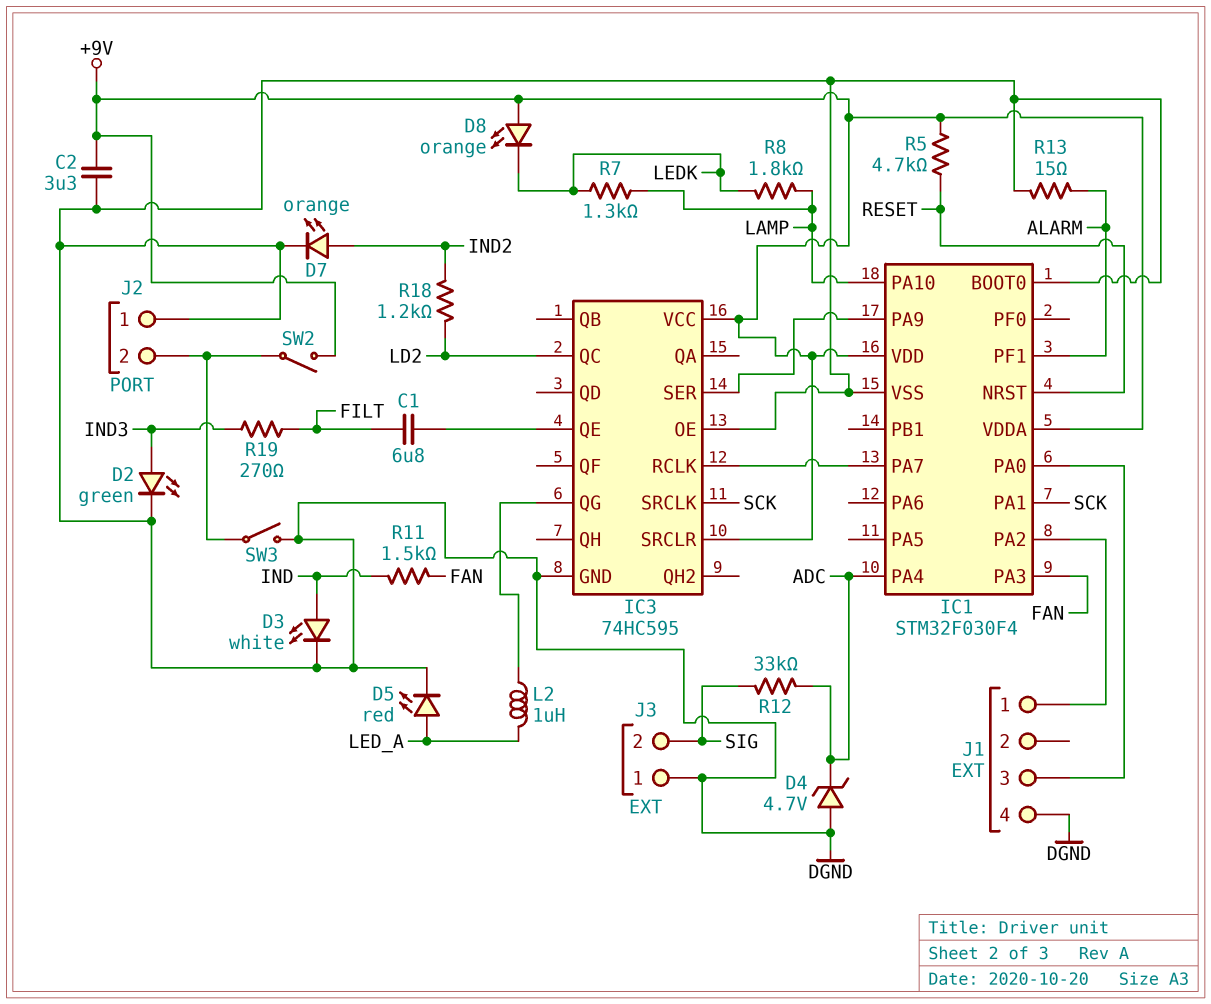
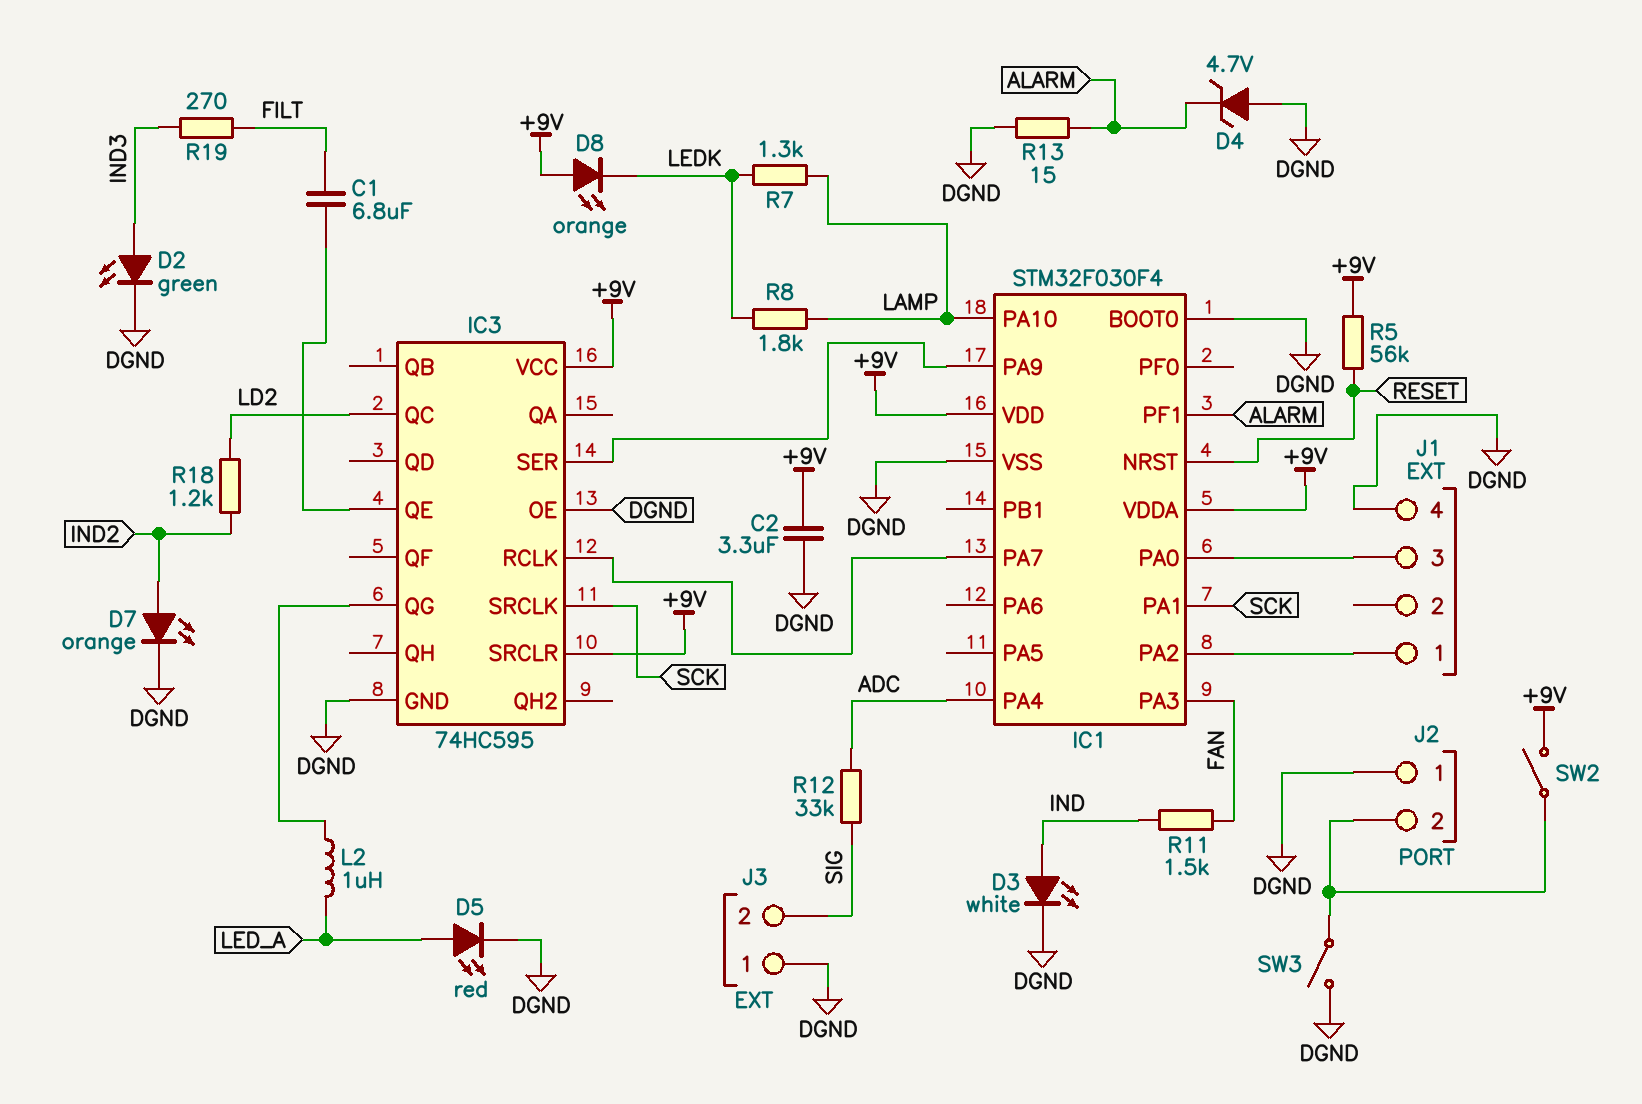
D4: zener 4.7V (A DGND, K ADC) -> zener 4.7V (A DGND, K ALARM)
R5: 4.7k (+9V, RESET) -> 56k (+9V, RESET)

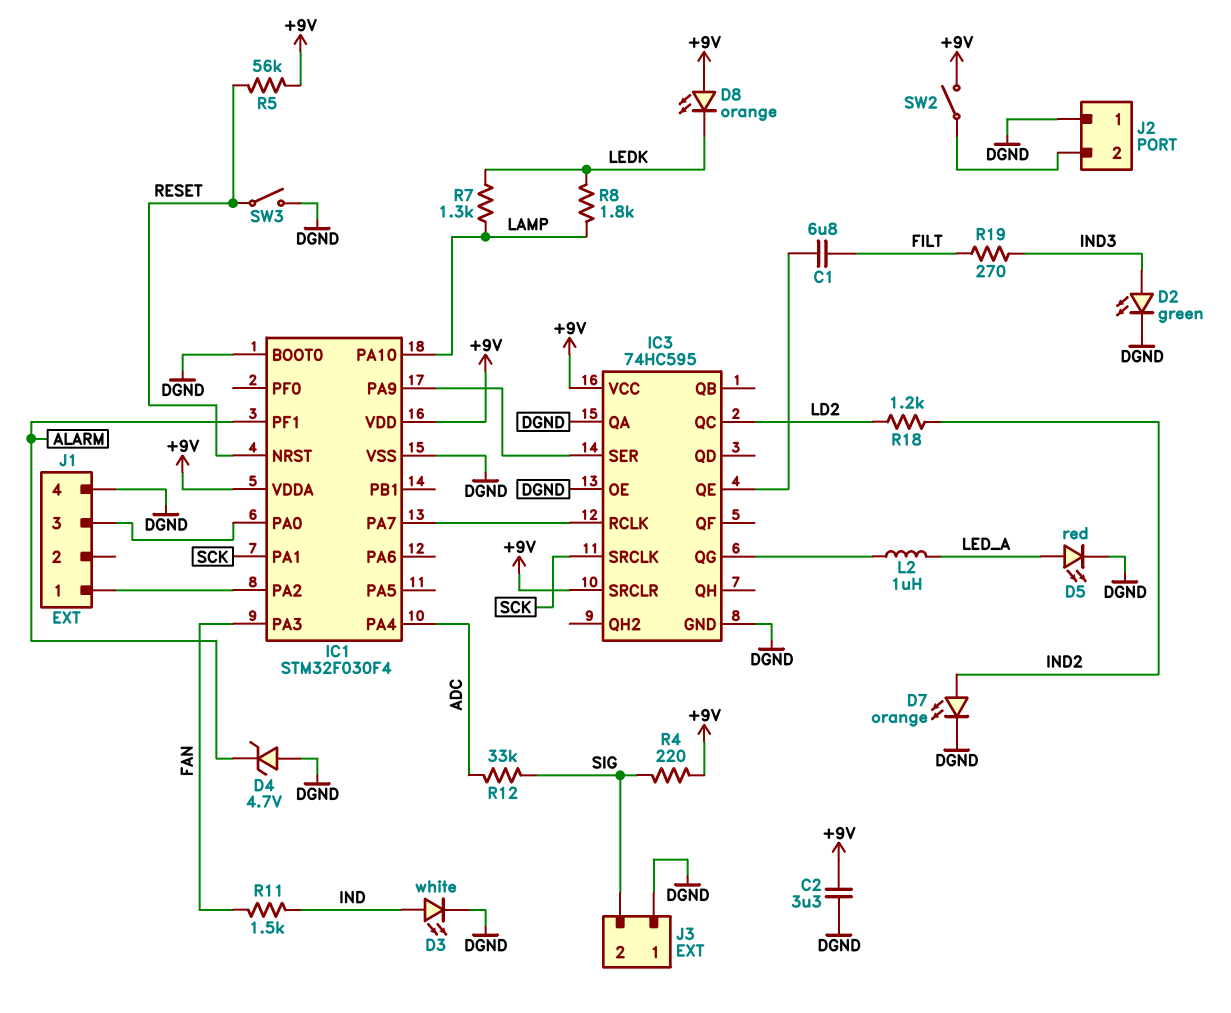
IC3 pin QA: none -> DGND
R4: none -> 220 (+9V, SIG)
R13: 15 (ALARM, DGND) -> none
SW3: switch (DGND, J2/2) -> switch (DGND, RESET)

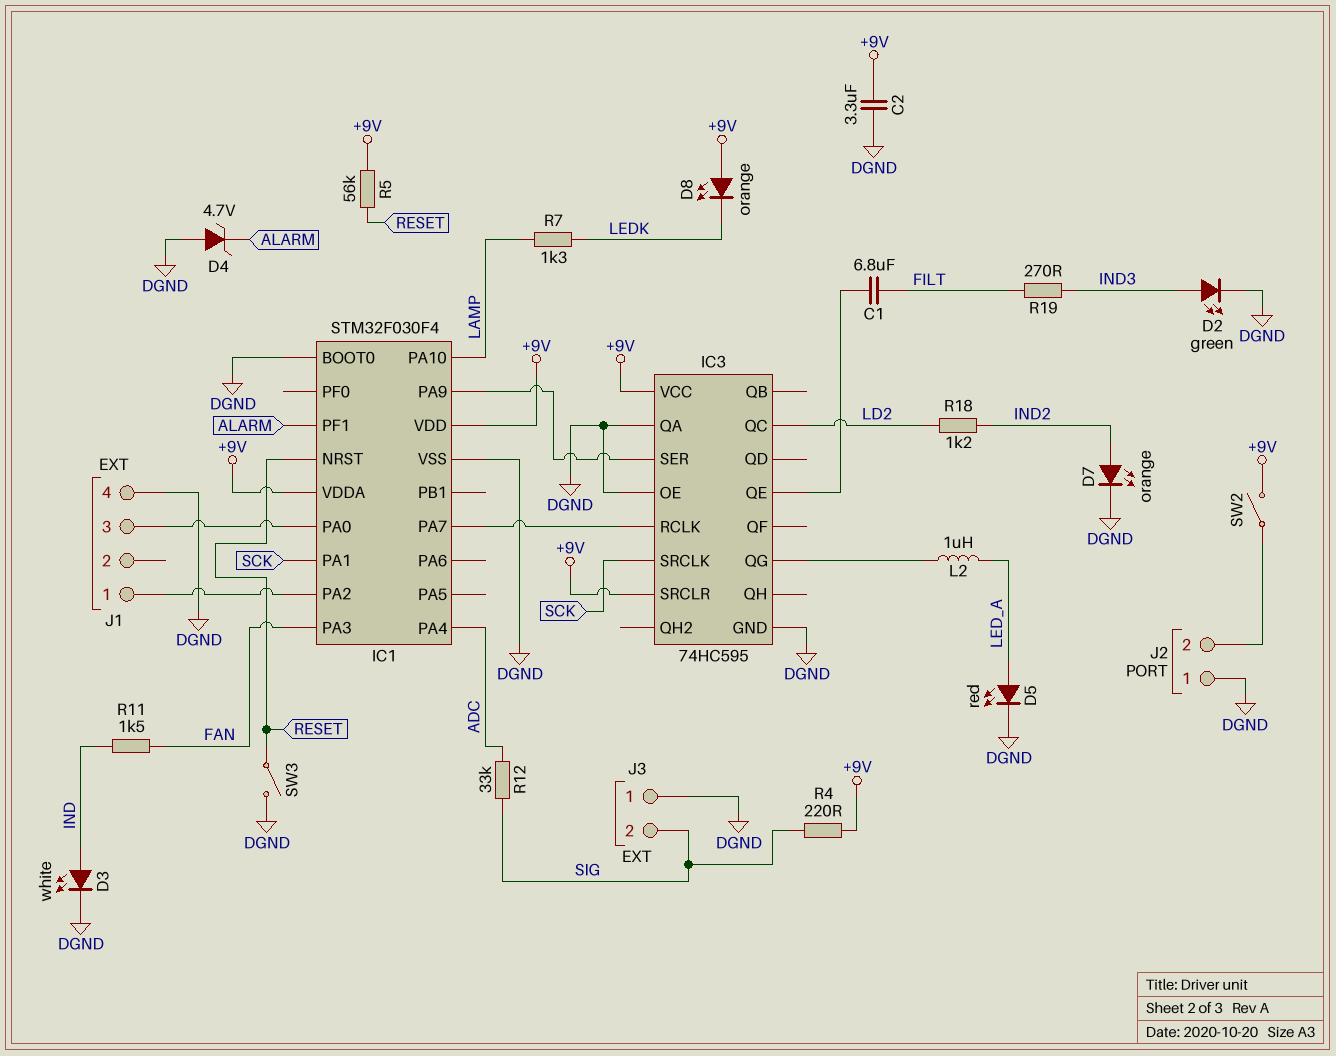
R8: 1.8k (LAMP, LEDK) -> none

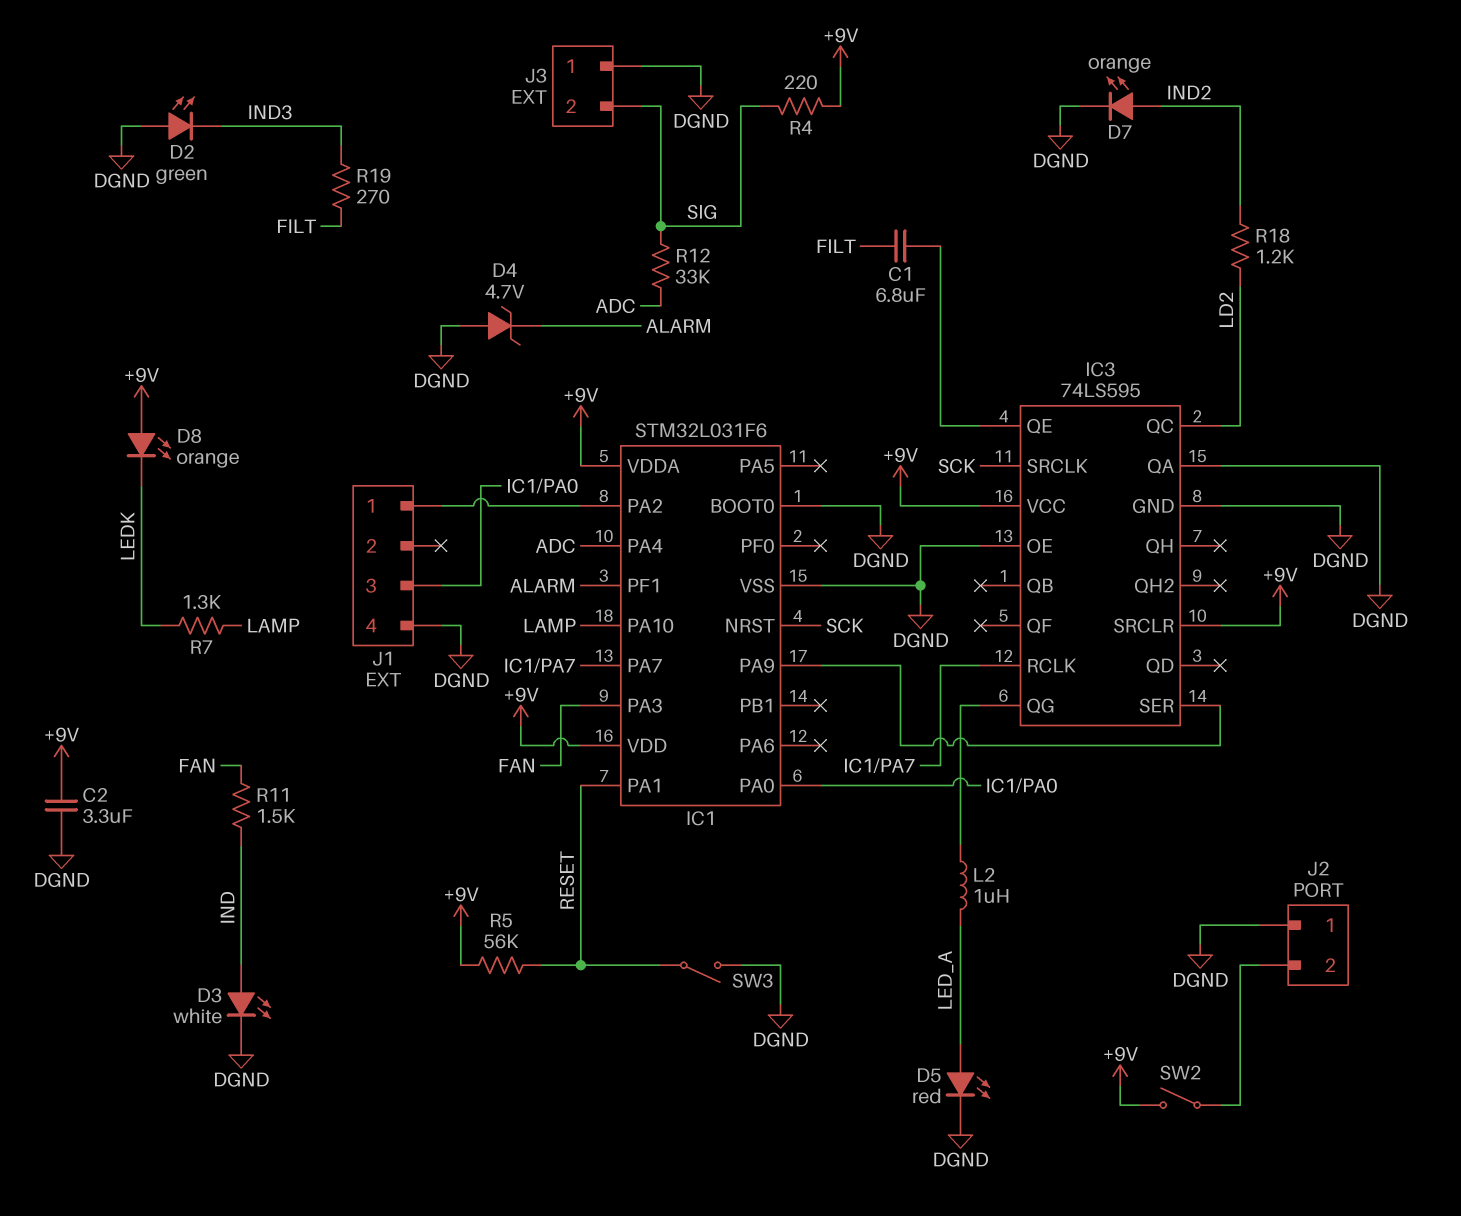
D2: LED green (A IND3, K DGND) -> LED green (A DGND, K IND3)
IC1: STM32F030F4 -> STM32L031F6
IC1 pin NRST: RESET -> SCK
IC1 pin PA1: SCK -> RESET
IC3: 74HC595 -> 74LS595

